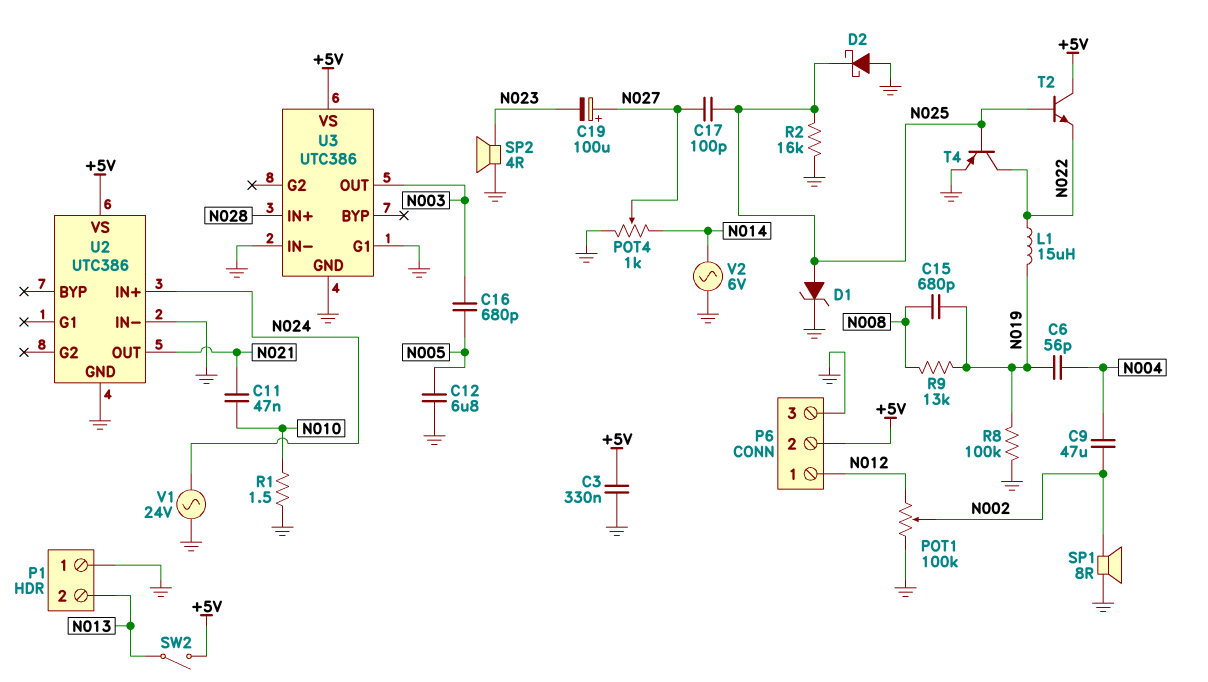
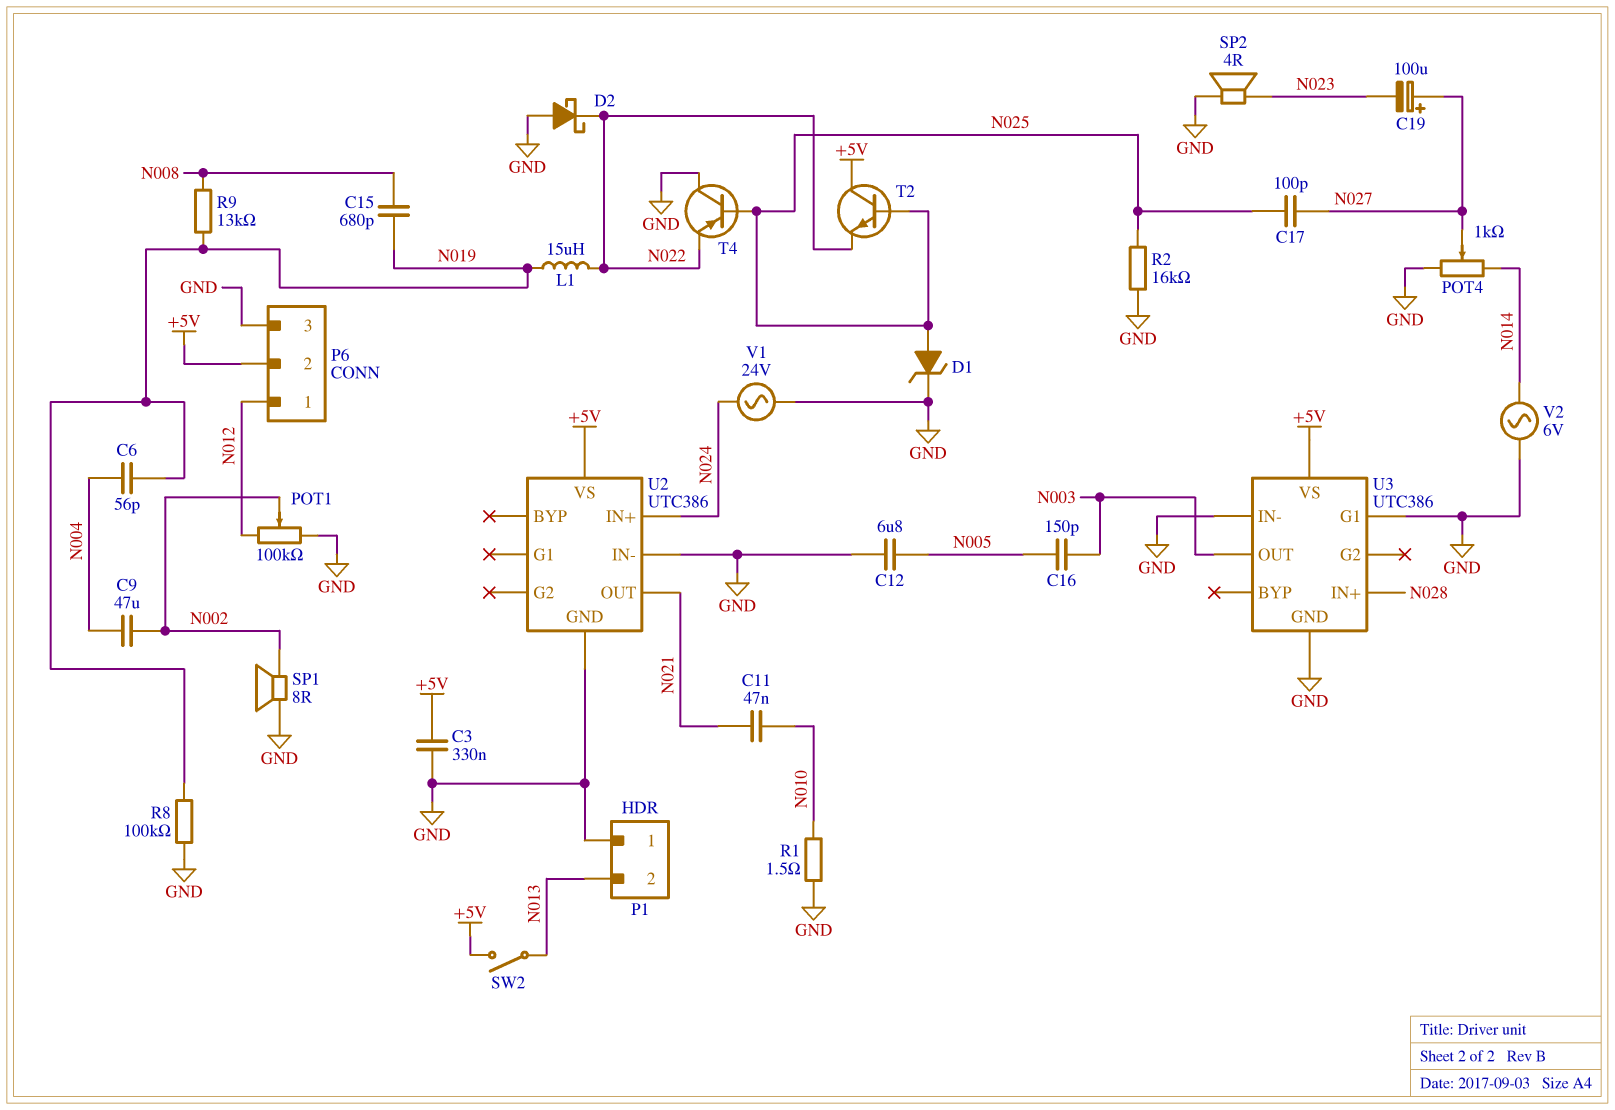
C16: 680pF (N003, N005) -> 150pF (N003, N005)
D2: schottky (A GND, K N025) -> schottky (A GND, K N022)
T4: PNP (B N025, C N022, E GND) -> PNP (B N025, C GND, E N022)

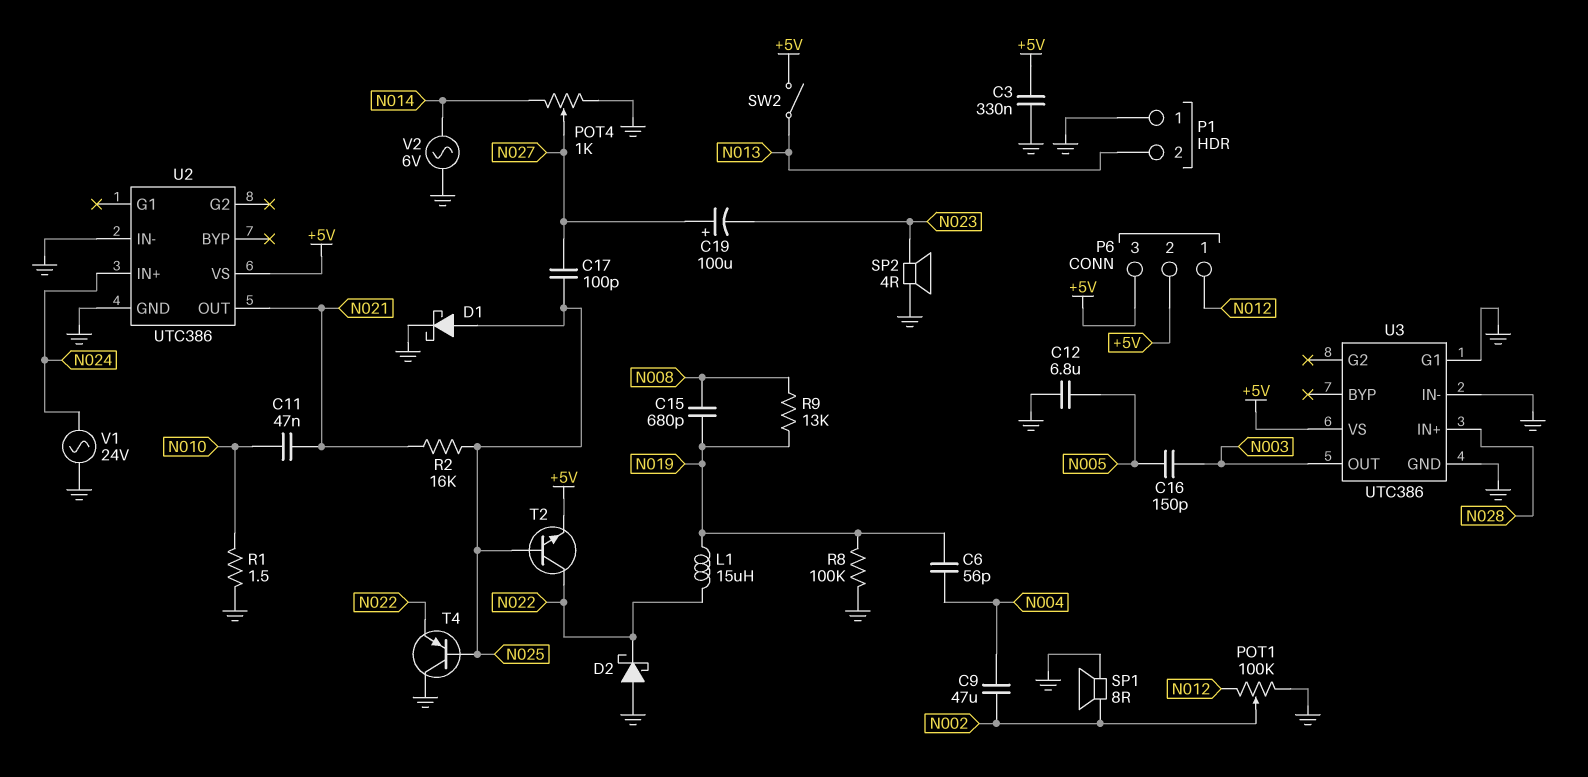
D1: zener (A N025, K GND) -> schottky (A N025, K GND)
P6 pin 3: GND -> +5V
R2: 16k (GND, N025) -> 16k (N021, N025)
T2: NPN (B N025, C +5V, E N022) -> NPN (B N025, C N022, E +5V)

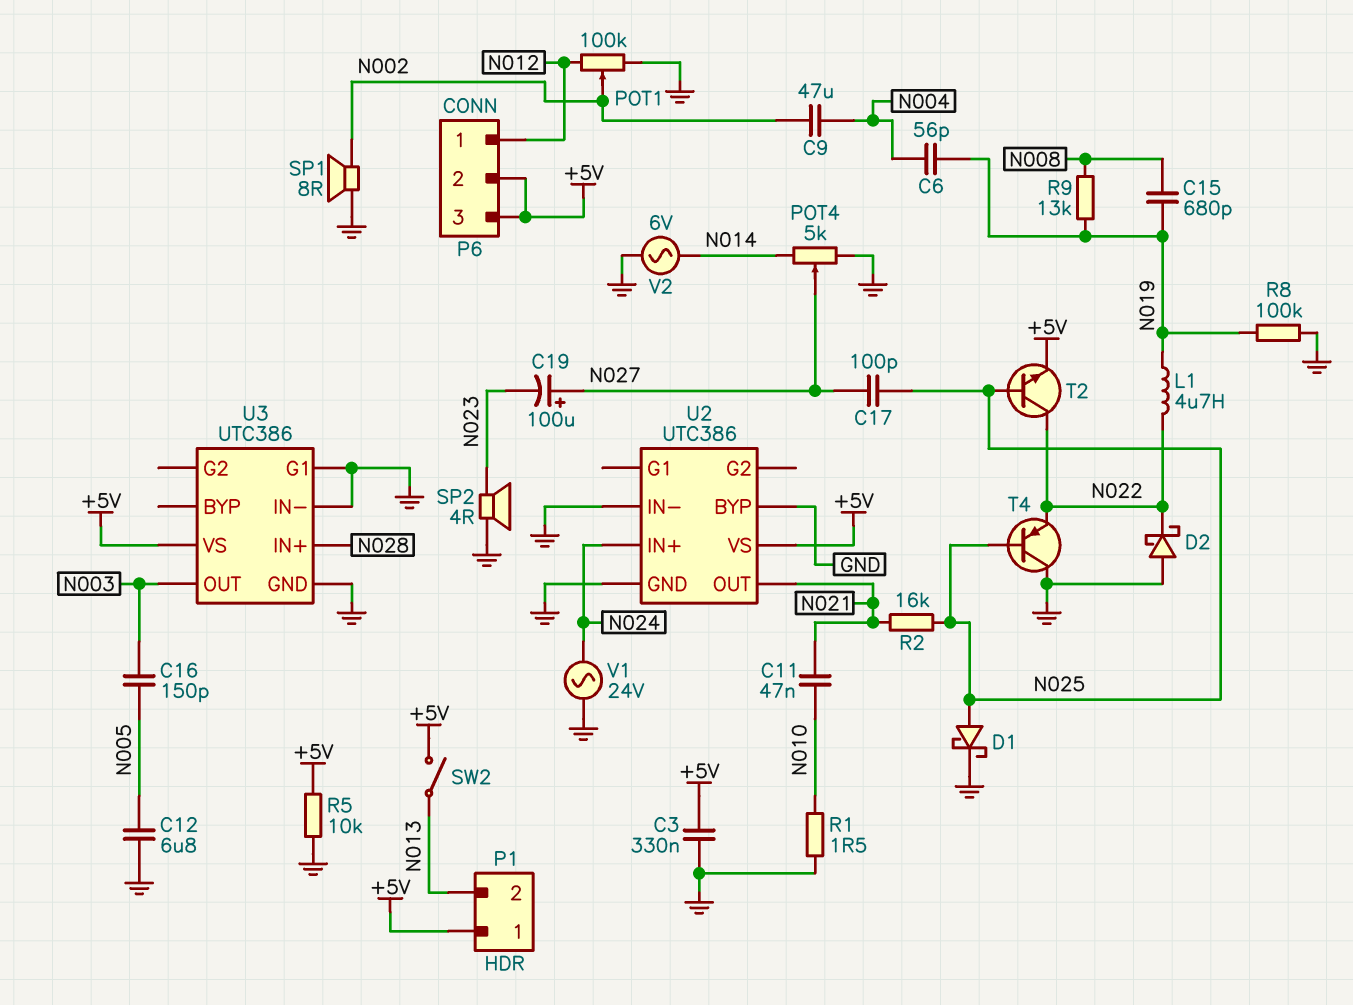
L1: 15uH (N019, N022) -> 4.7uH (N019, N022)
P1 pin 1: GND -> +5V
POT4: 1k (GND, N014, wiper N027) -> 5k (GND, N014, wiper N027)
R5: none -> 10k (+5V, GND)
U2 pin BYP: none -> GND

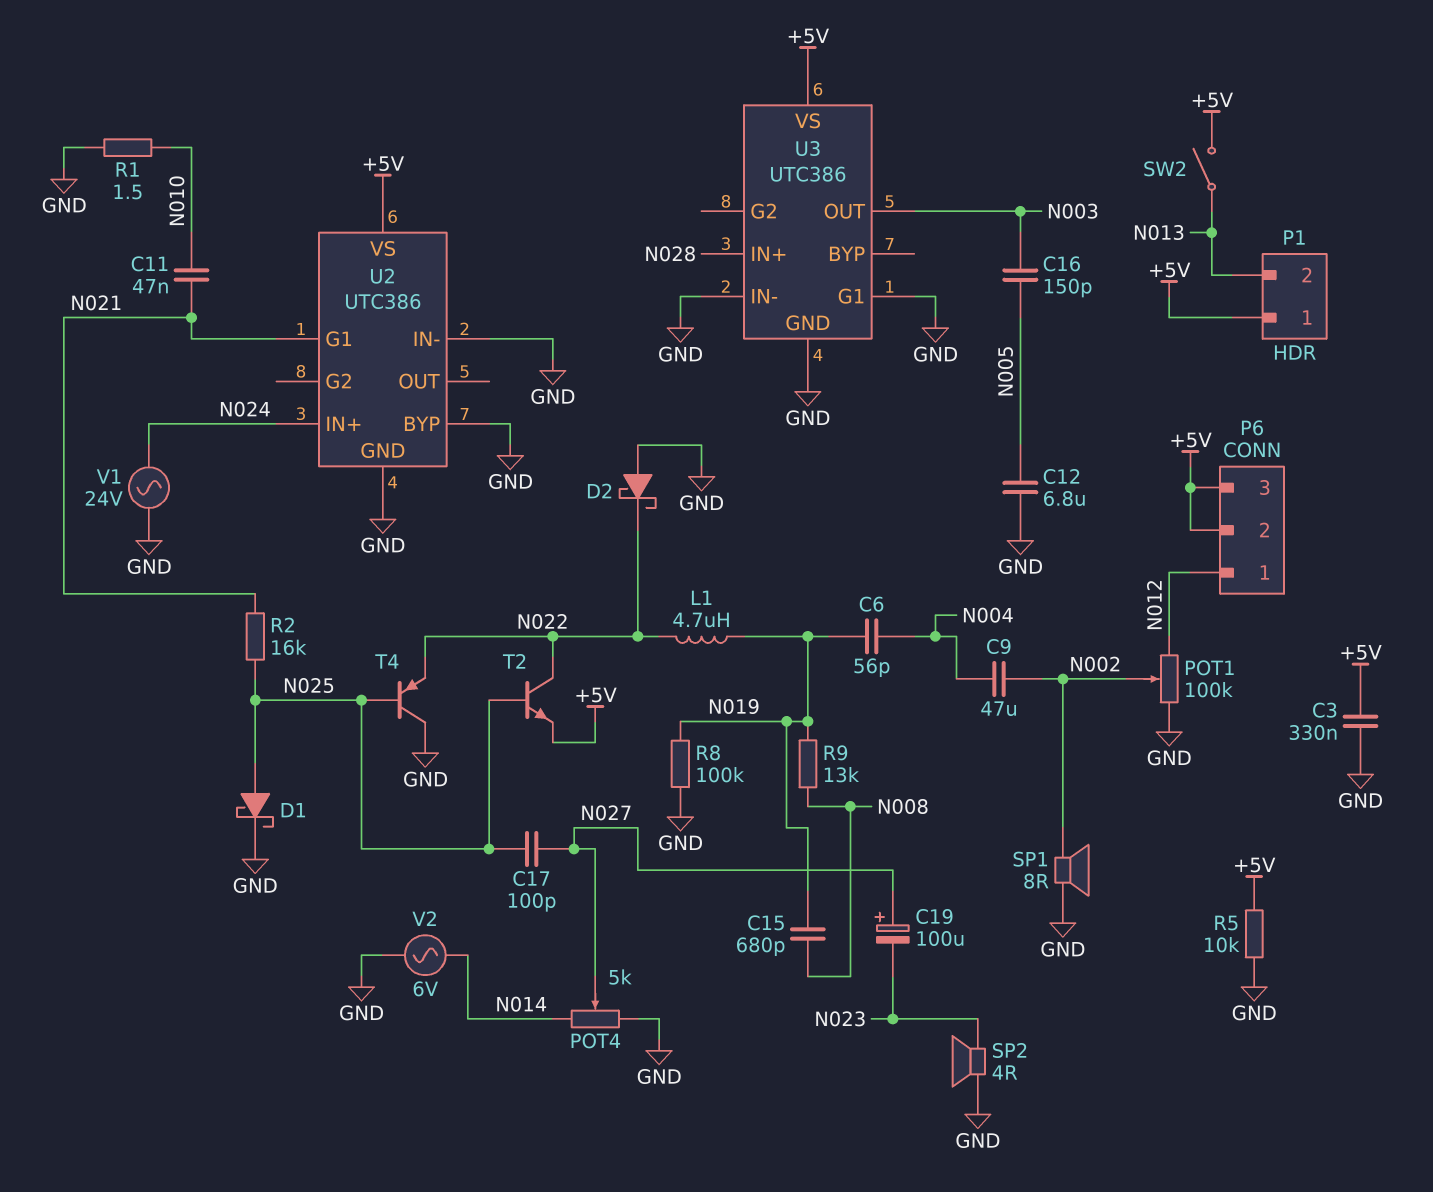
U2 pin G1: none -> N021
U2 pin OUT: N021 -> none

